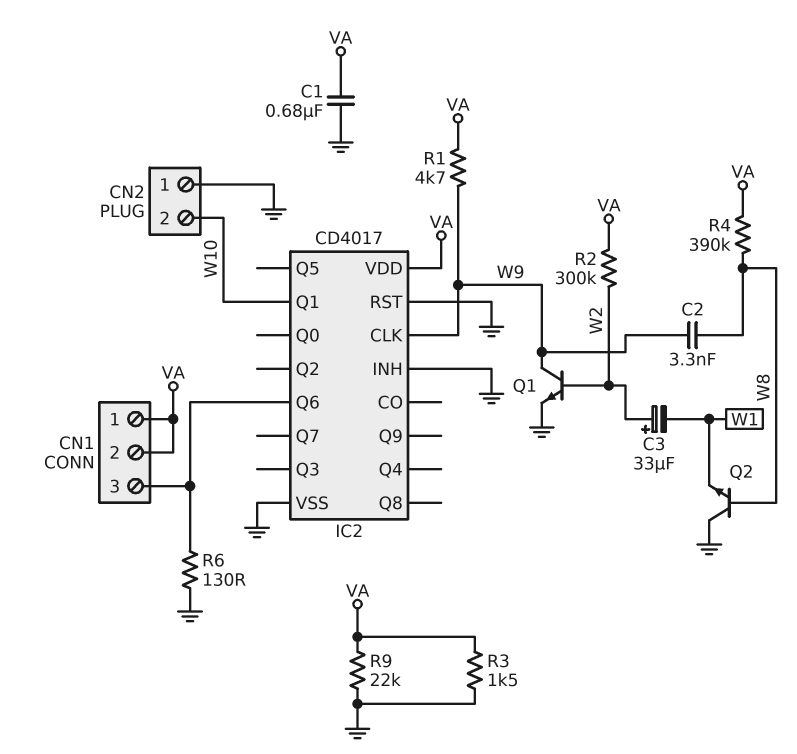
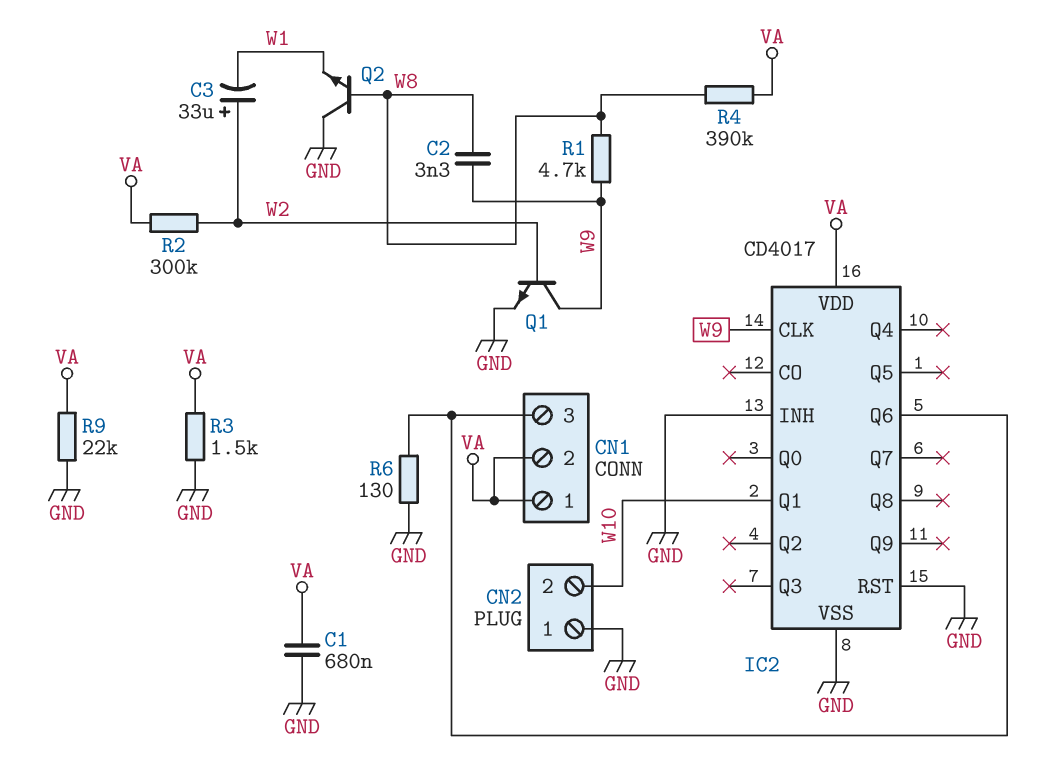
R1: 4.7k (VA, W9) -> 4.7k (W8, W9)

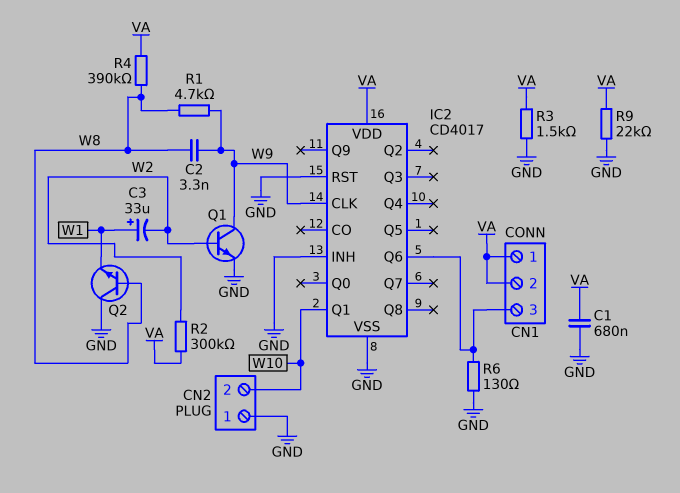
C3: 33uF (plus W2, minus W1) -> 33uF (plus W1, minus W2)

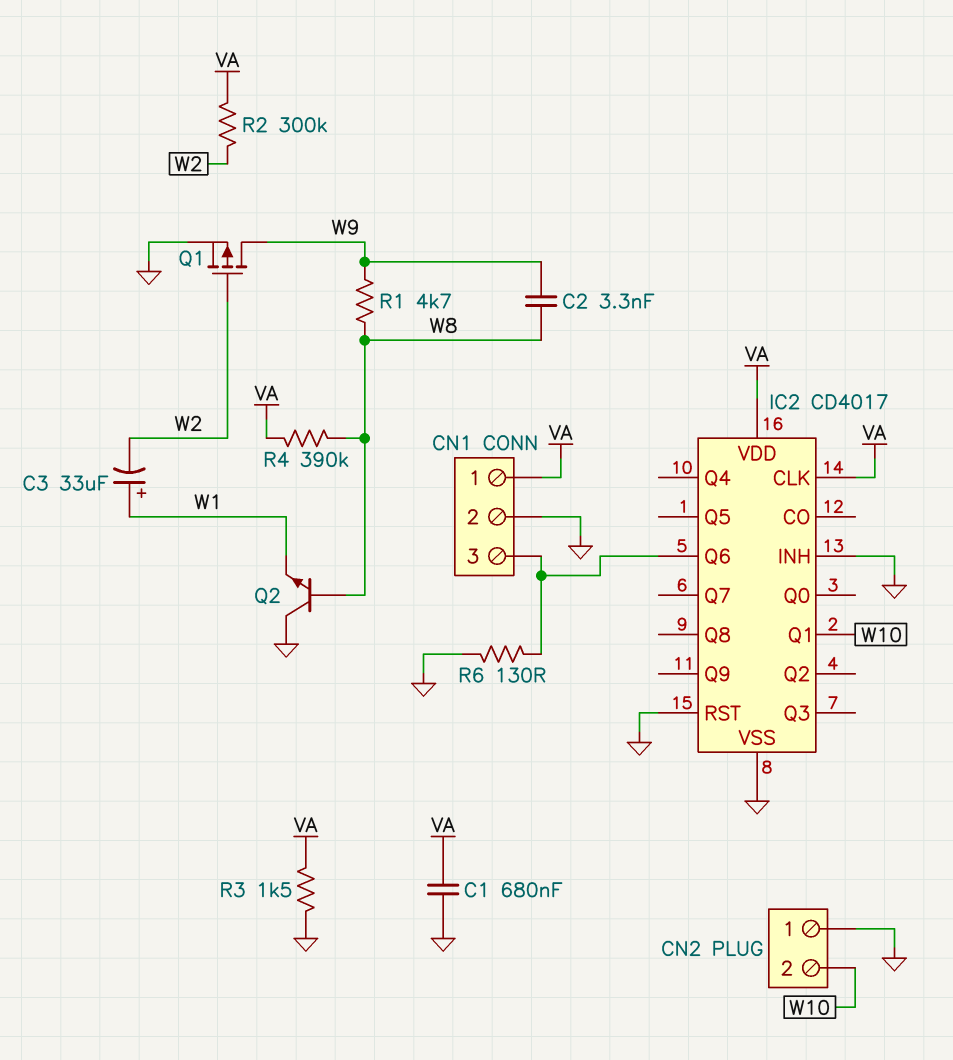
CN1 pin 2: VA -> GND
IC2 pin CLK: W9 -> VA
Q1: NPN (B W2, C W9, E GND) -> PMOS (G W2, D W9, S GND)
R9: 22k (GND, VA) -> none

